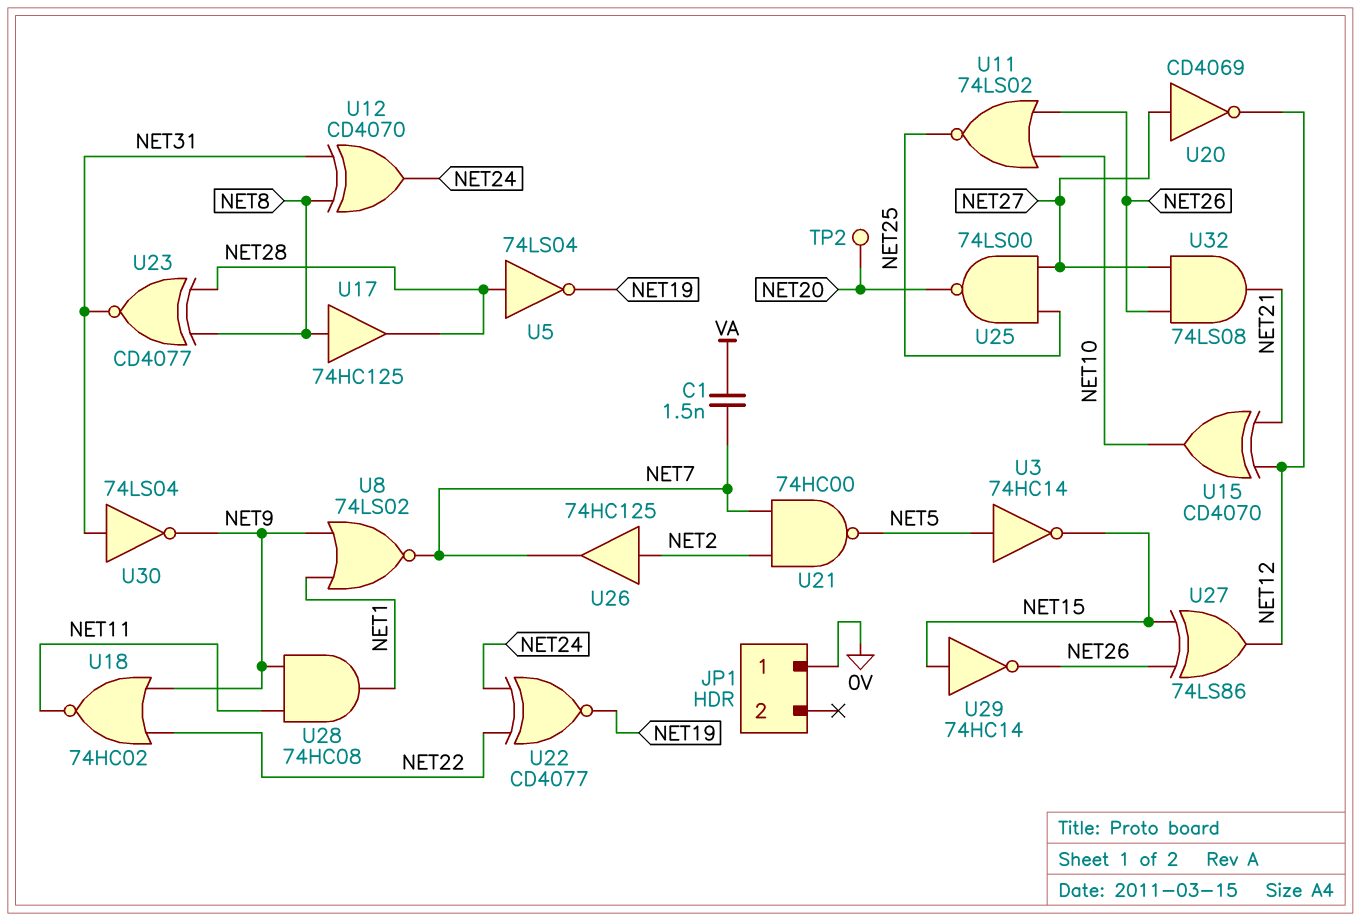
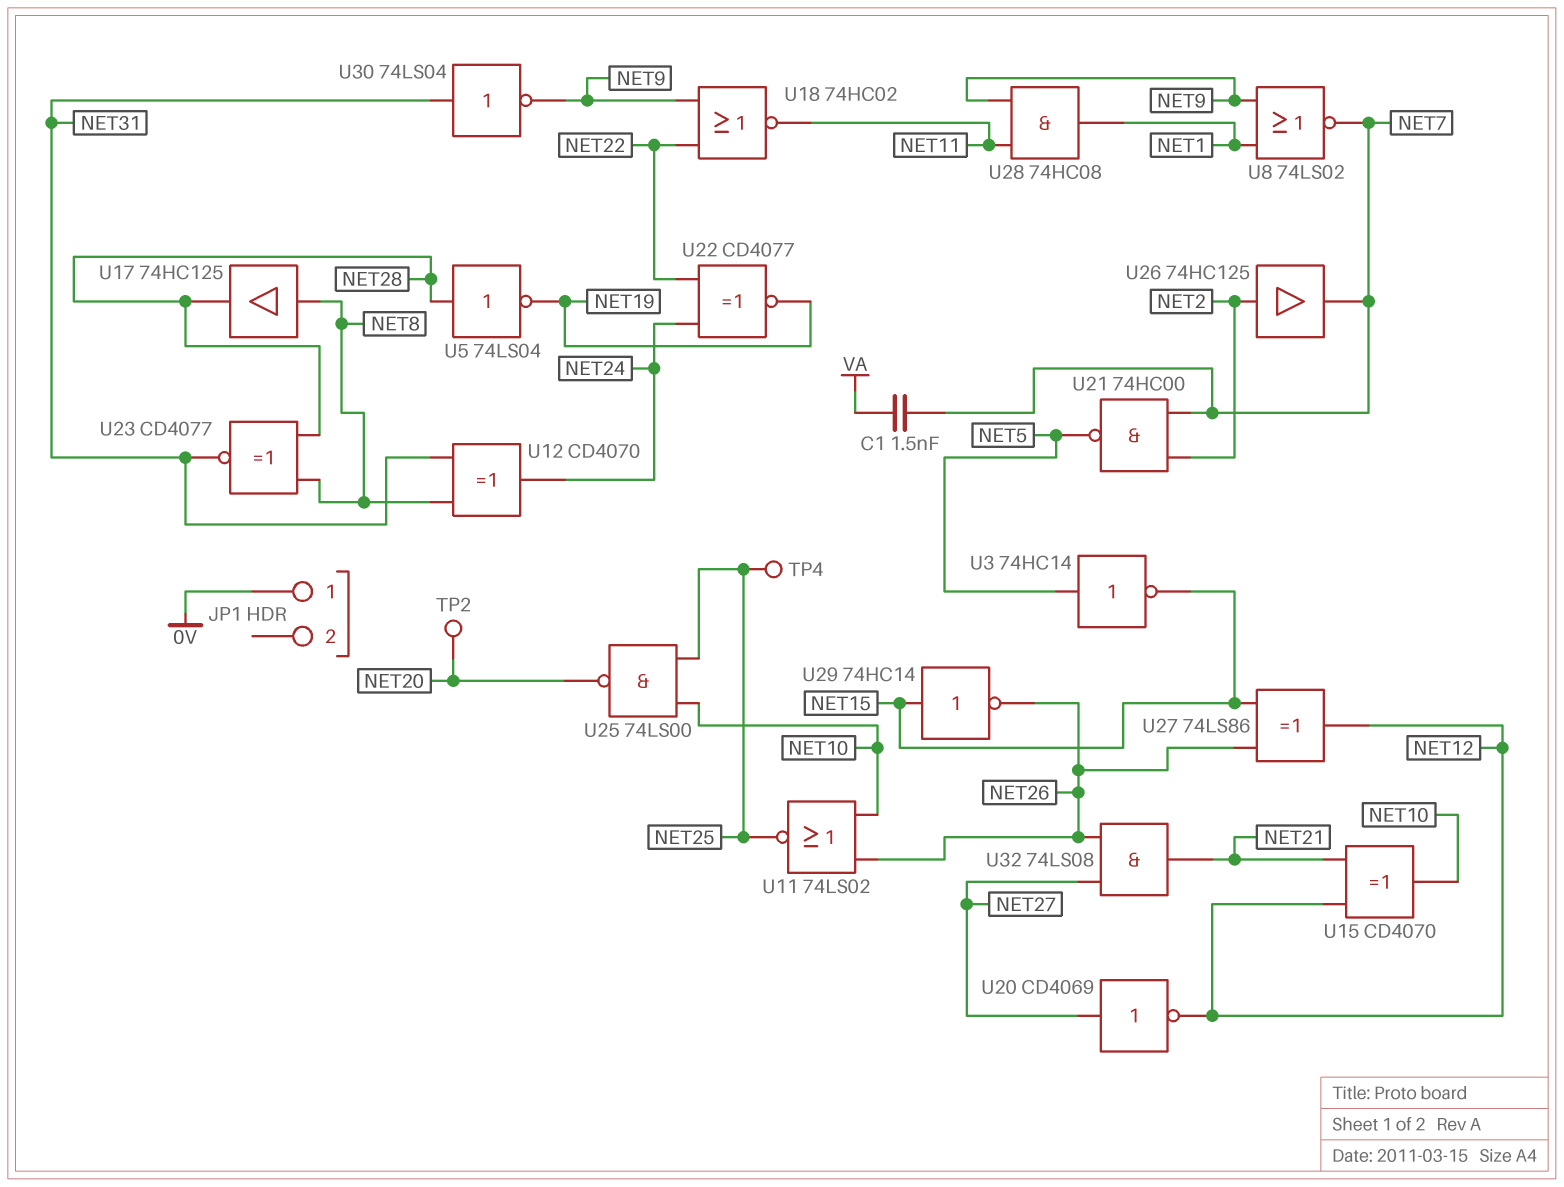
TP4: none -> test point (NET25)
U25: NAND 74LS00 (in NET25, in NET27, out NET20) -> NAND 74LS00 (in NET10, in NET25, out NET20)

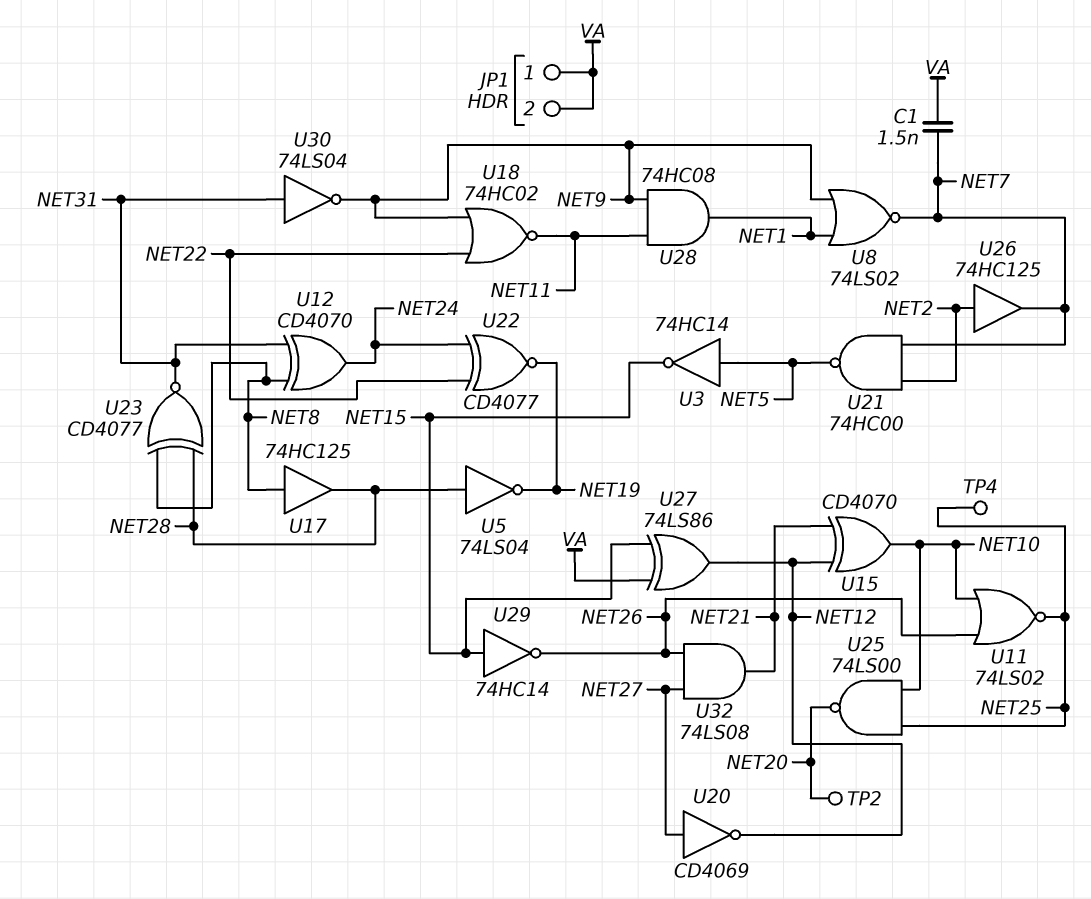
JP1 pin 1: 0V -> VA
JP1 pin 2: none -> VA
U27: XOR 74LS86 (in NET15, in NET26, out NET12) -> XOR 74LS86 (in NET15, in VA, out NET12)

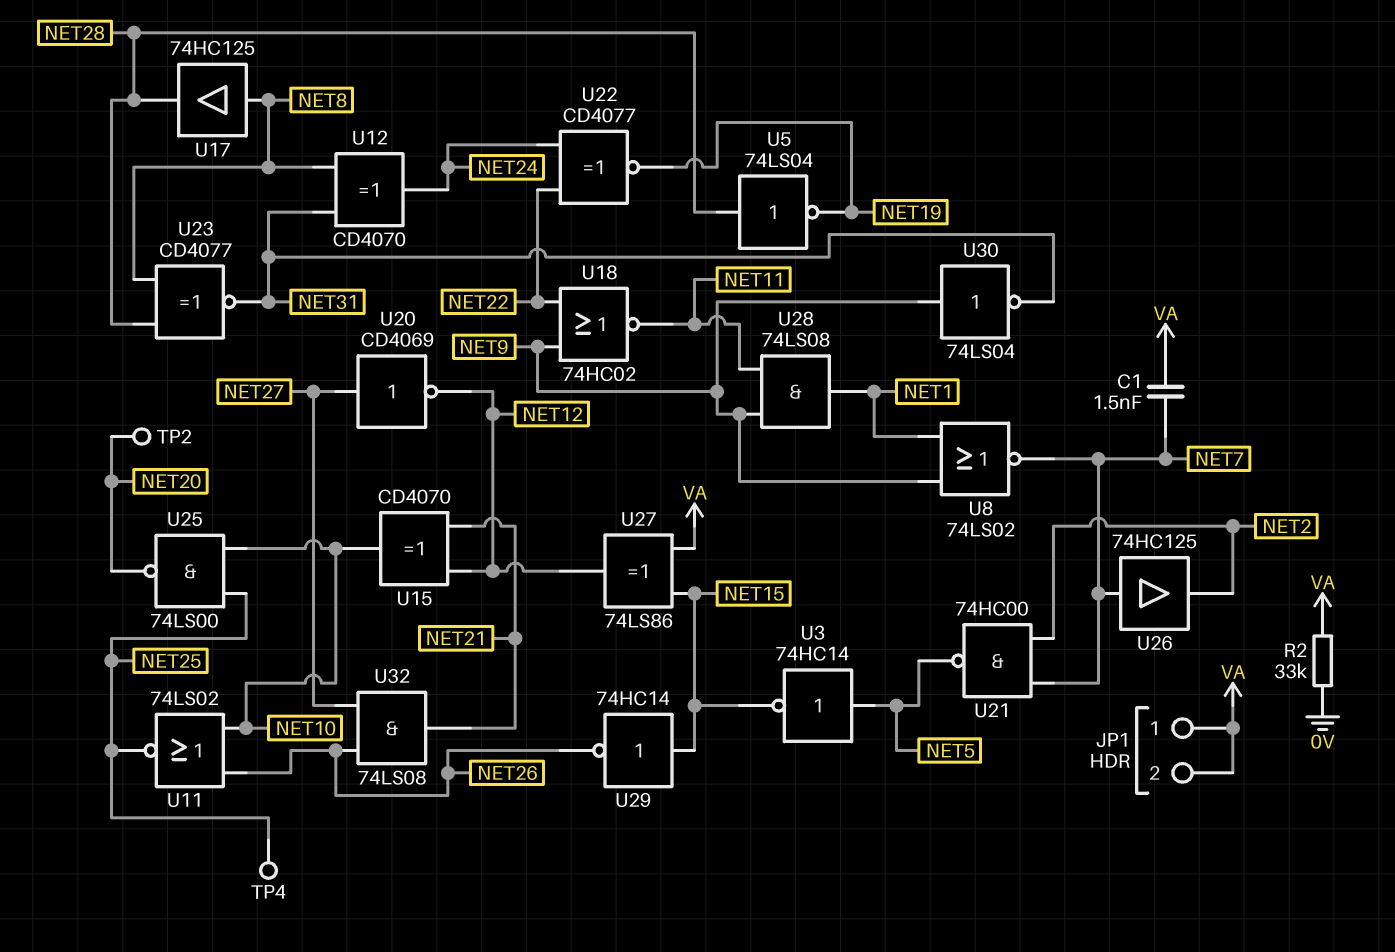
R2: none -> 33k (0V, VA)
U26: buffer 74HC125 (in NET2, out NET7) -> buffer 74HC125 (in NET7, out NET2)
U28: AND 74HC08 (in NET9, in NET11, out NET1) -> AND 74LS08 (in NET9, in NET11, out NET1)
U30: NOT 74LS04 (in NET31, out NET9) -> NOT 74LS04 (in NET9, out NET31)

